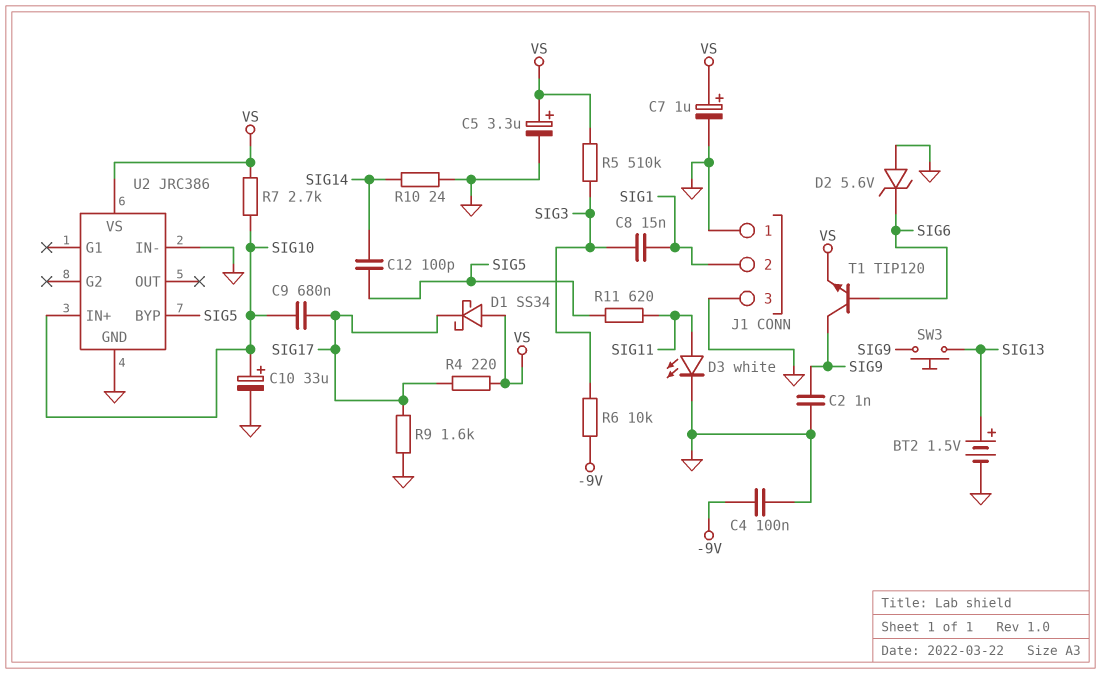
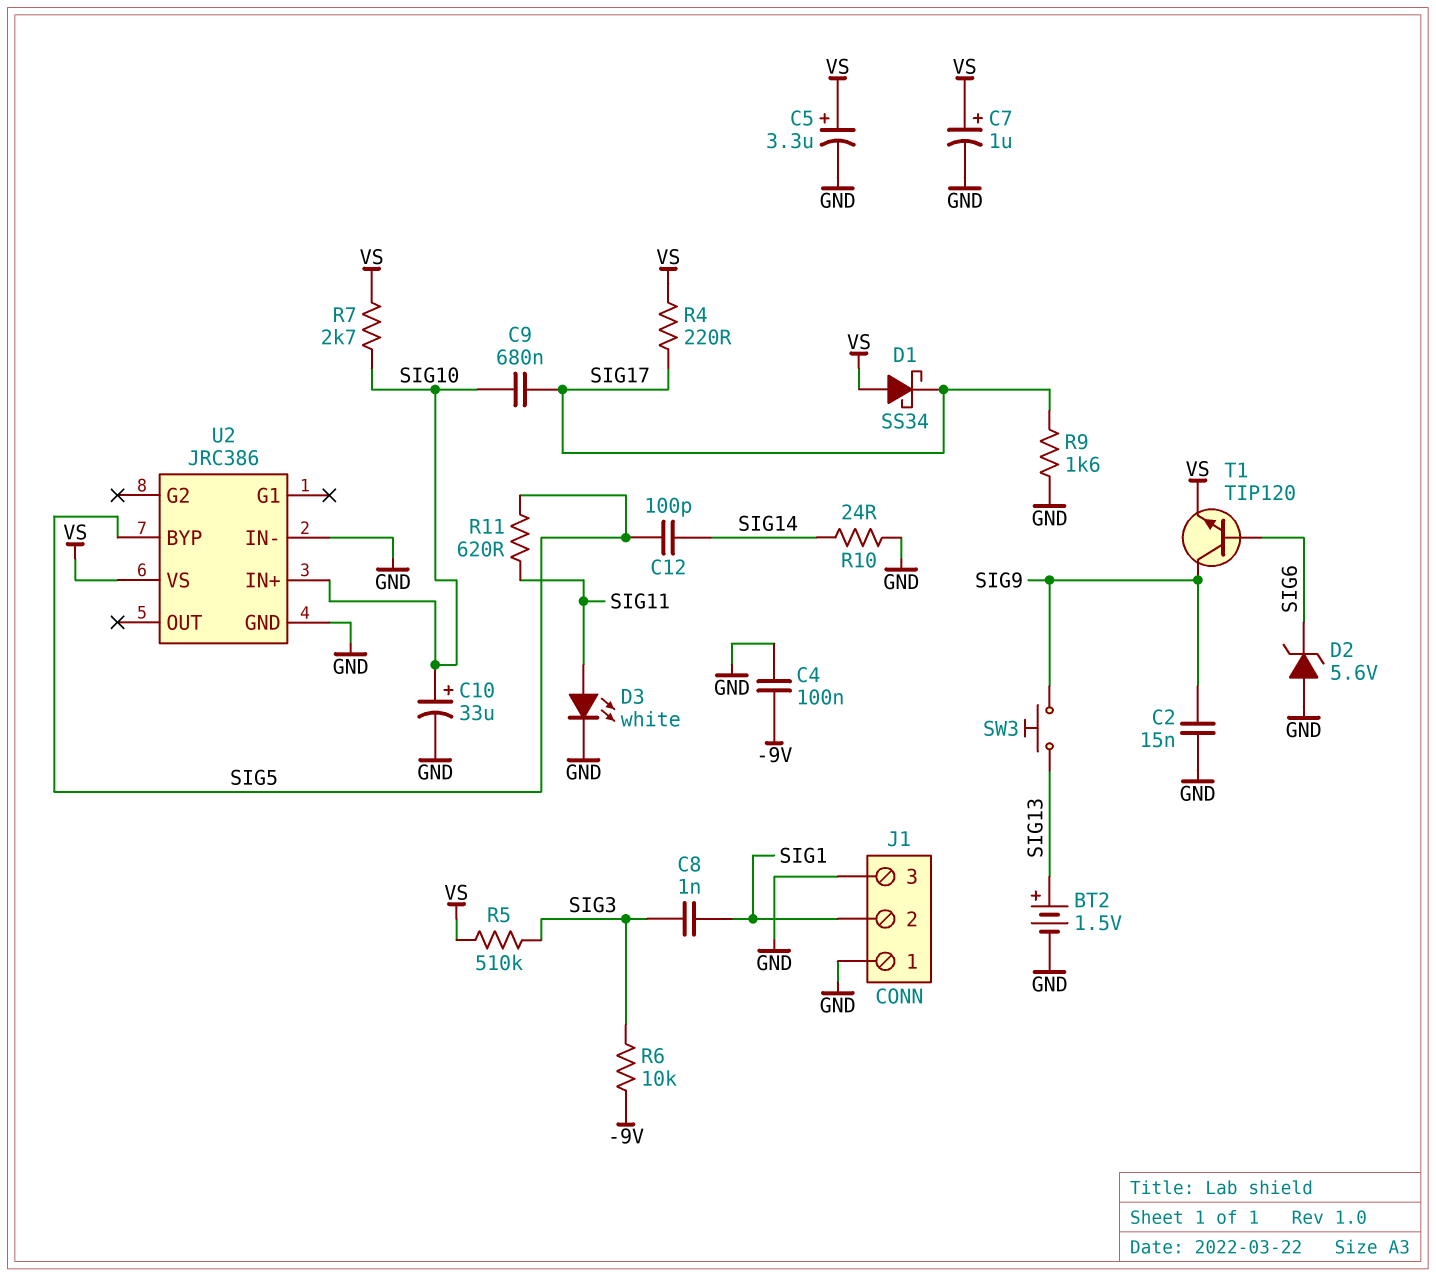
C2: 1nF (GND, SIG9) -> 15nF (GND, SIG9)
C8: 15nF (SIG1, SIG3) -> 1nF (SIG1, SIG3)

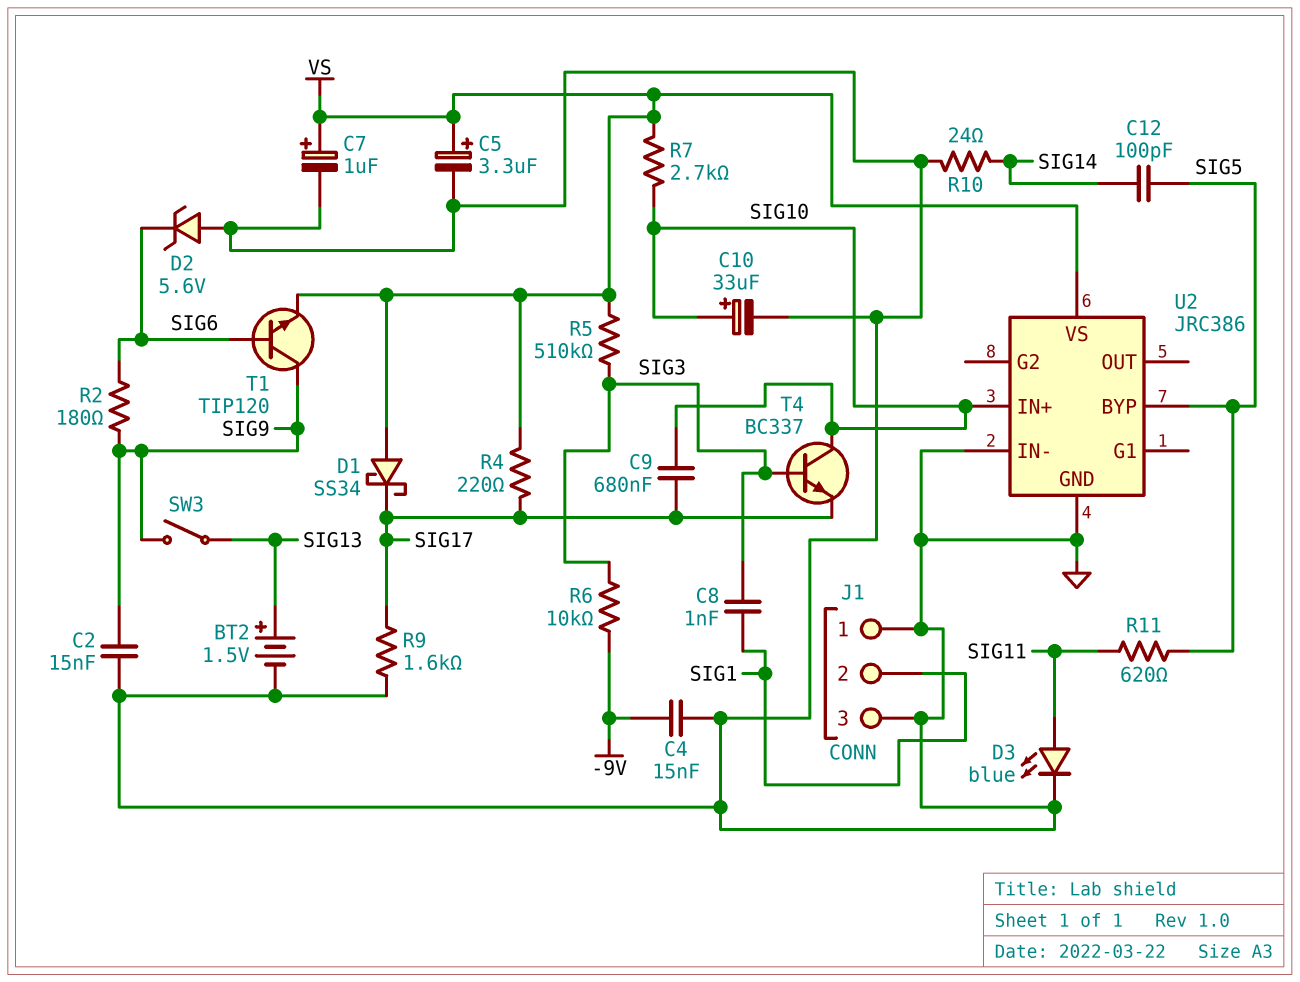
C4: 100nF (-9V, GND) -> 15nF (-9V, GND)
D3: LED white (A SIG11, K GND) -> LED blue (A SIG11, K GND)
R2: none -> 180 (SIG6, SIG9)
SW3: button (SIG9, SIG13) -> switch (SIG9, SIG13)
T4: none -> NPN BC337 (B SIG3, C SIG10, E SIG17)

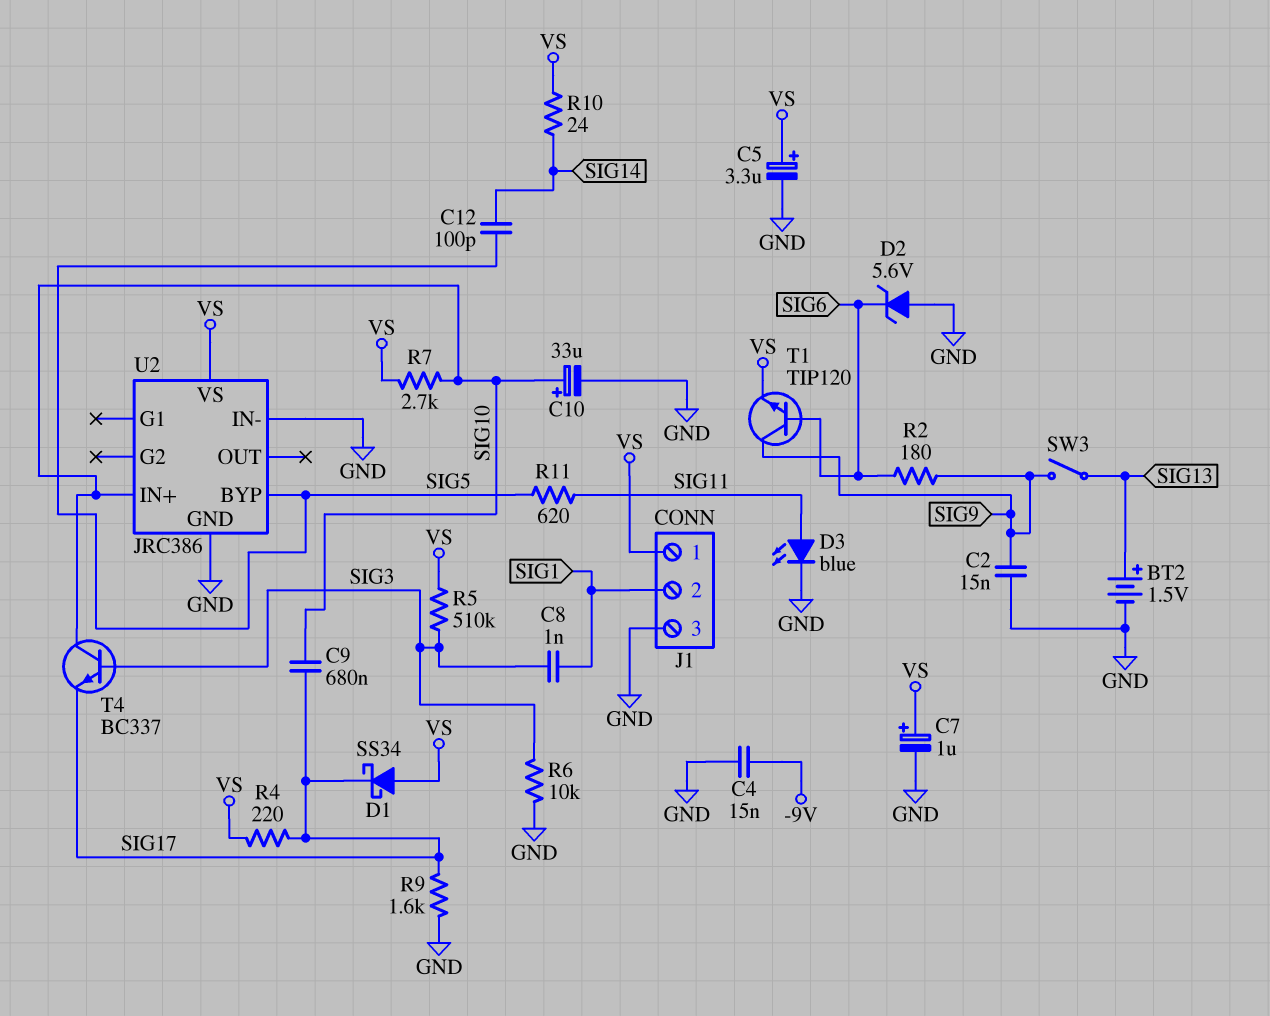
J1 pin 1: GND -> VS
R6: 10k (-9V, SIG3) -> 10k (GND, SIG3)
R10: 24 (GND, SIG14) -> 24 (SIG14, VS)

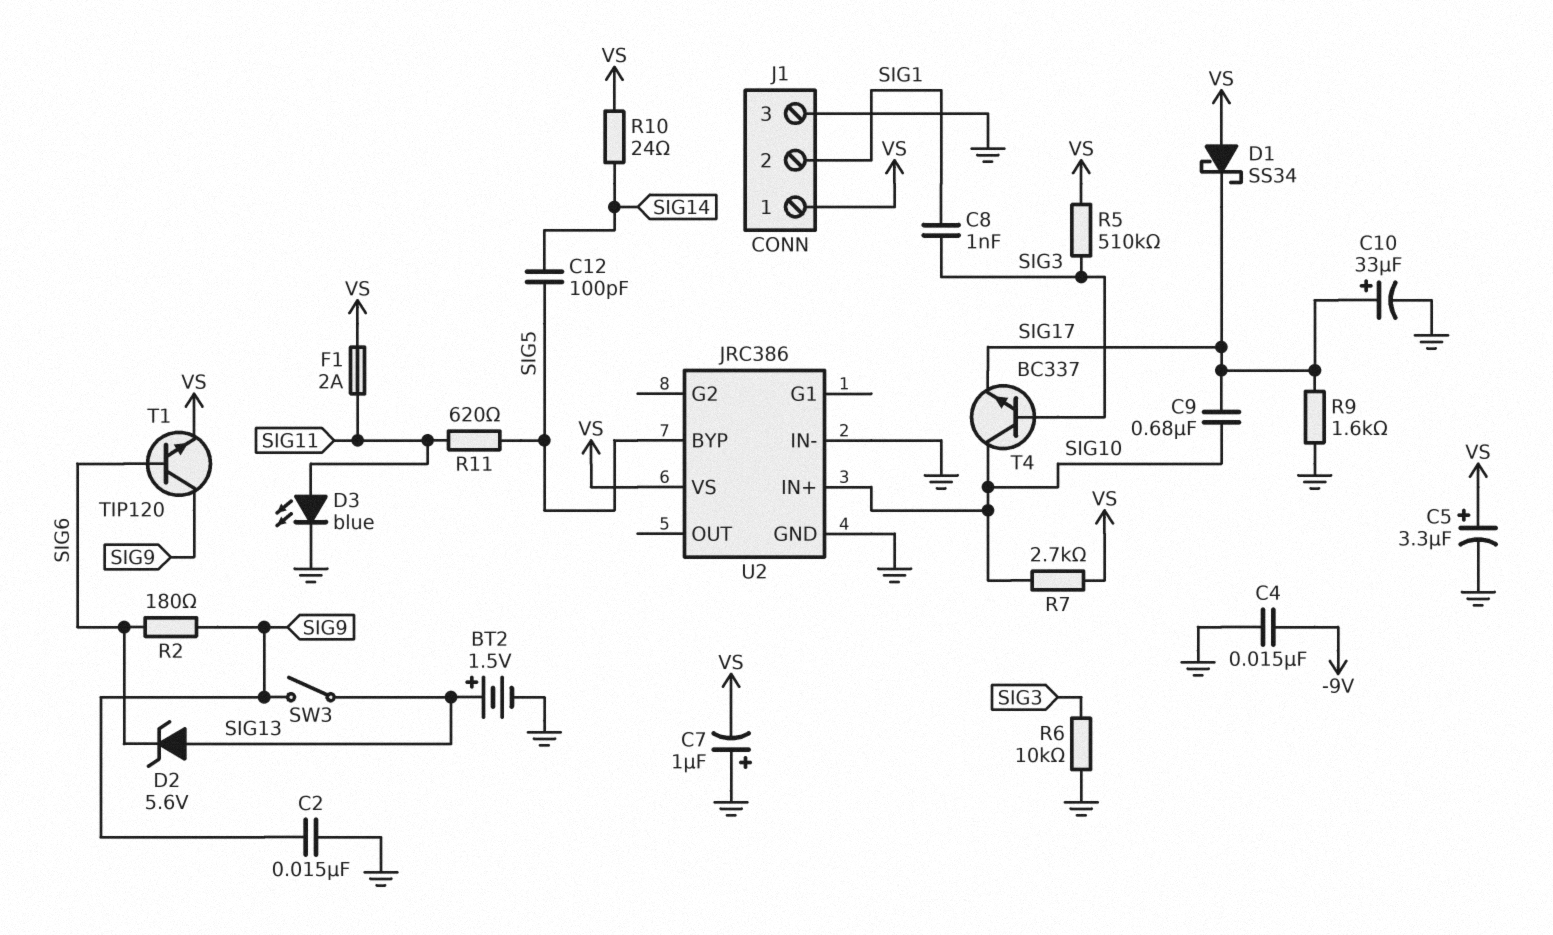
C7: 1uF (plus VS, minus GND) -> 1uF (plus GND, minus VS)
C10: 33uF (plus SIG10, minus GND) -> 33uF (plus SIG17, minus GND)
D2: zener 5.6V (A GND, K SIG6) -> zener 5.6V (A SIG13, K SIG6)
F1: none -> 2A (SIG11, VS)
R4: 220 (SIG17, VS) -> none

